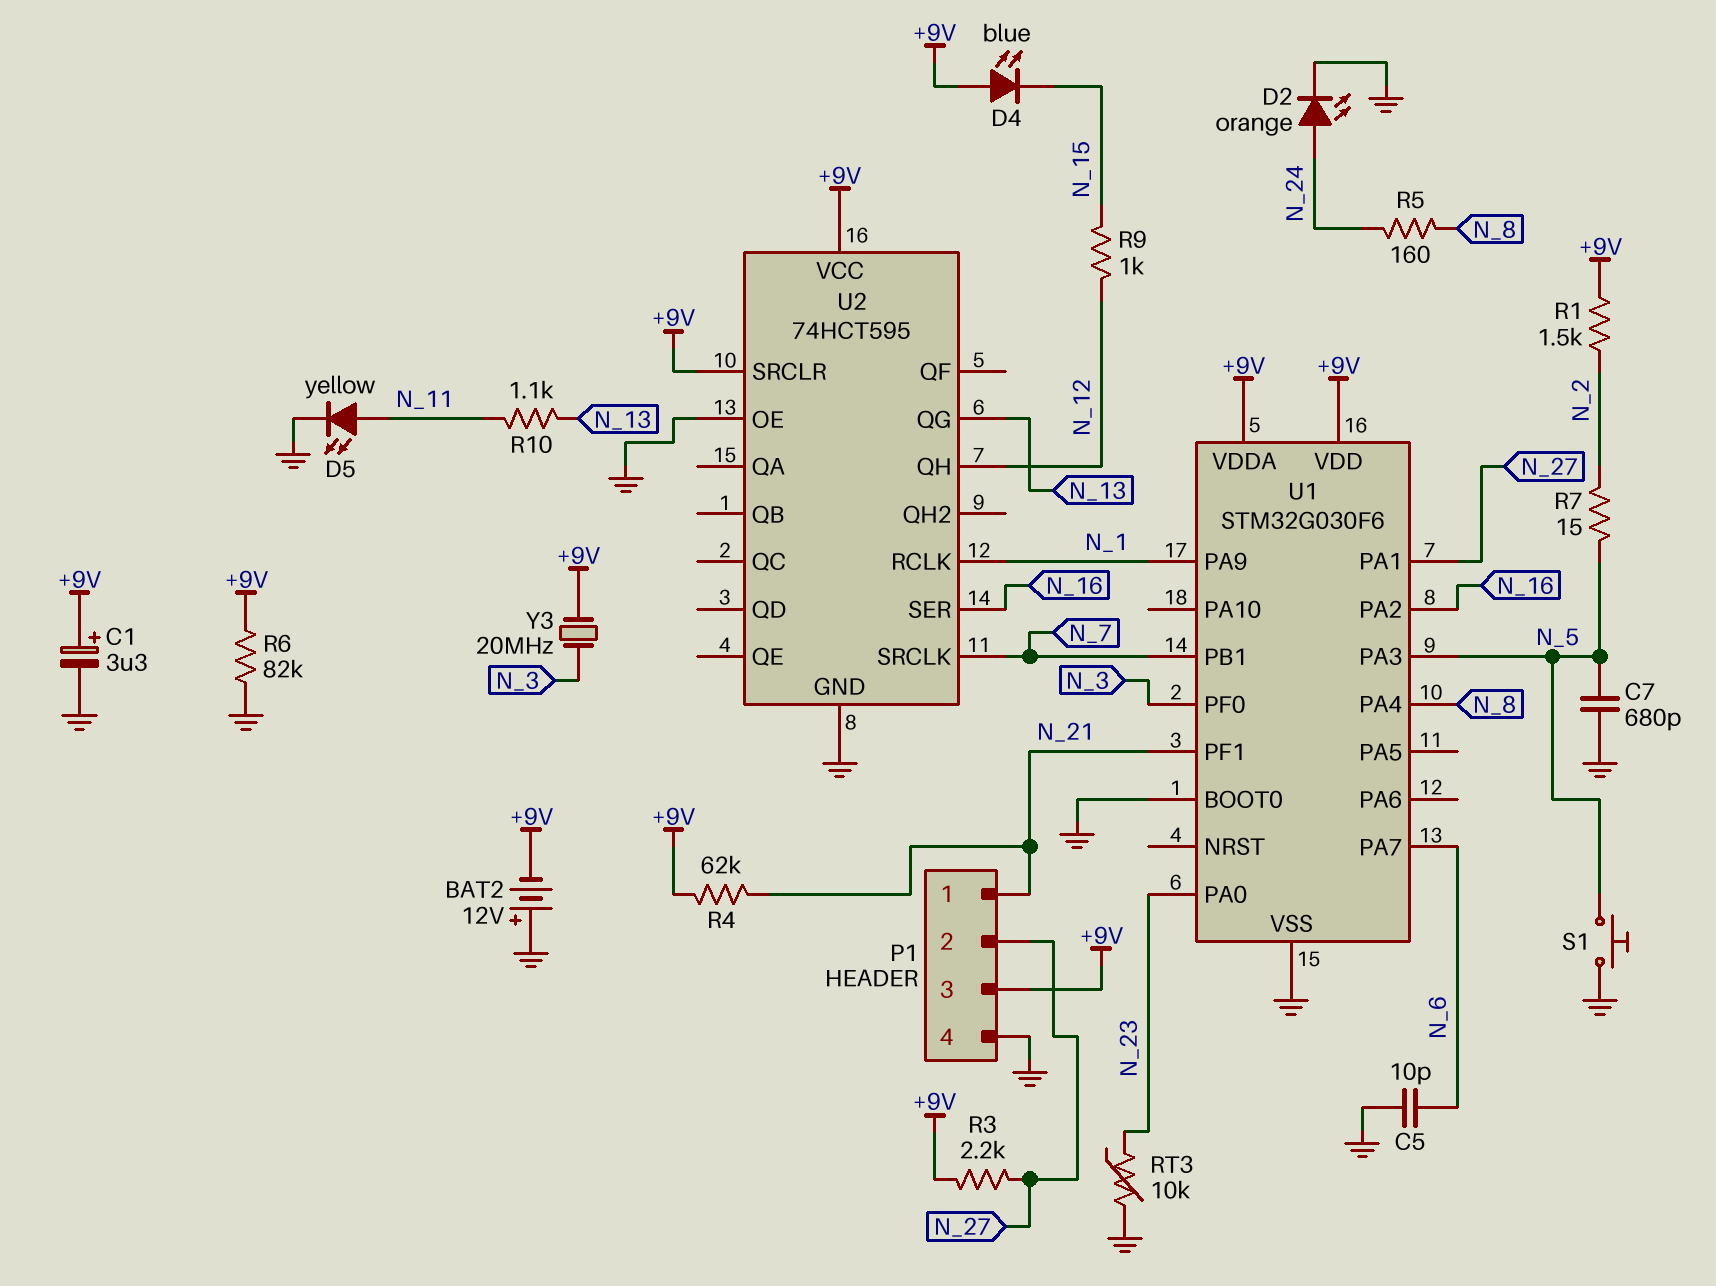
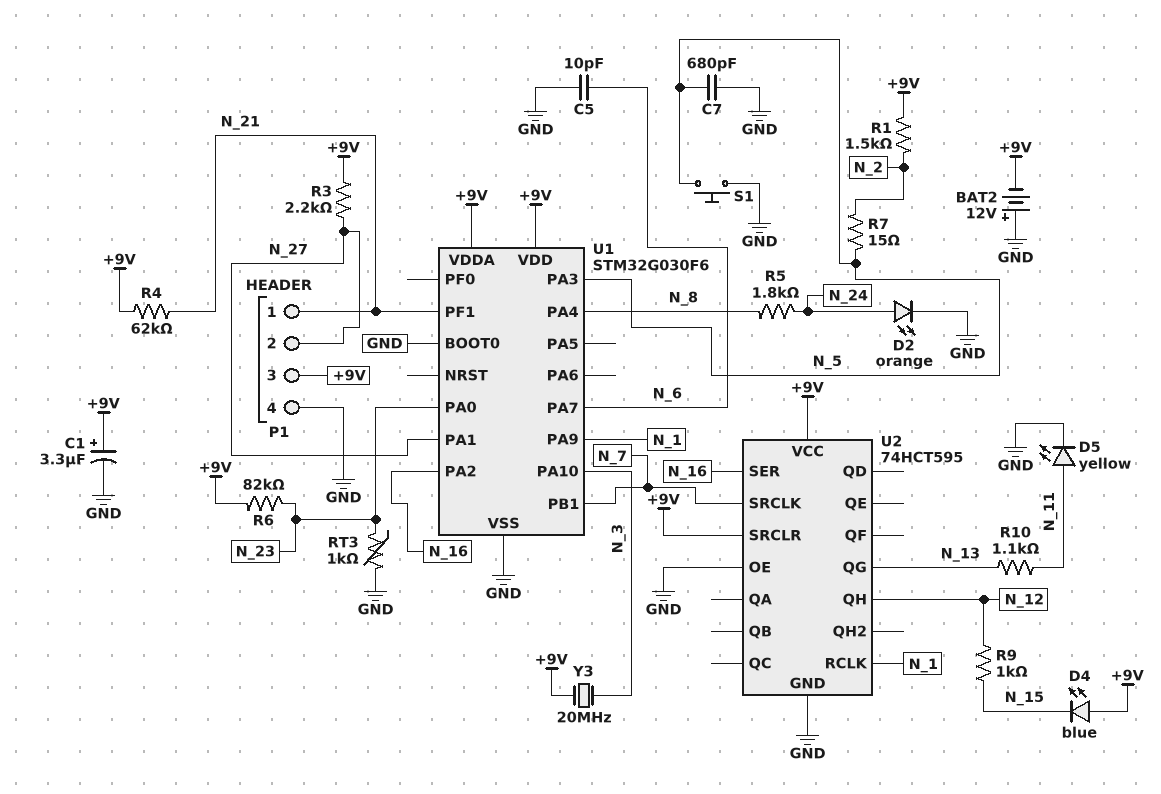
R5: 160 (N_8, N_24) -> 1.8k (N_8, N_24)
R6: 82k (+9V, GND) -> 82k (+9V, N_23)
RT3: 10k (GND, N_23) -> 1k (GND, N_23)
U1 pin PA10: none -> N_3
U1 pin PF0: N_3 -> none

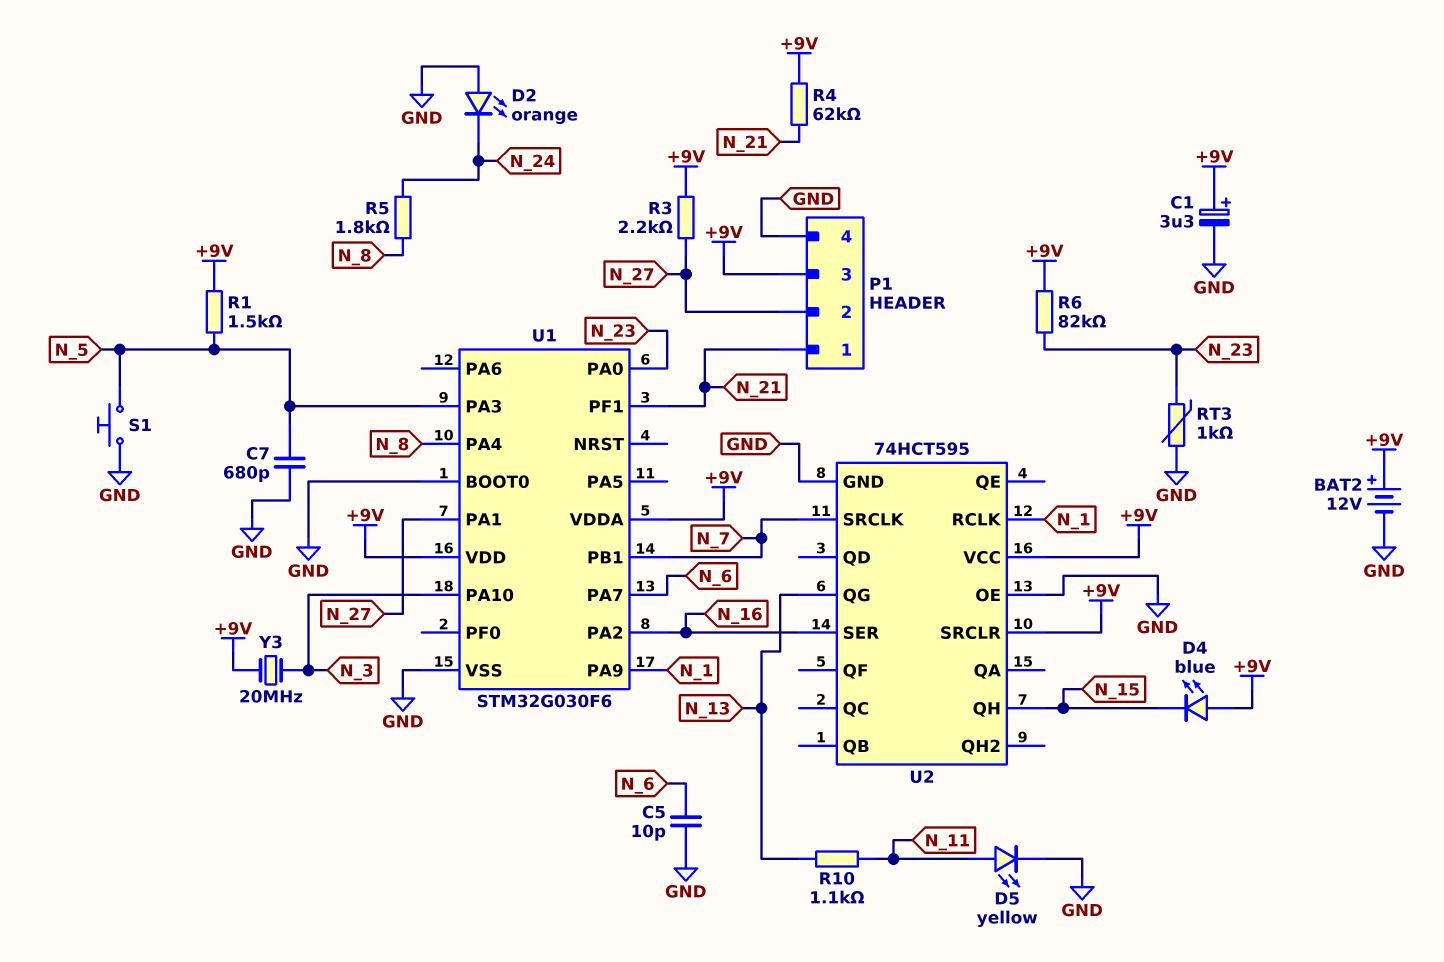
BAT2: 12V (plus GND, minus +9V) -> 12V (plus +9V, minus GND)
D2: LED orange (A N_24, K GND) -> LED orange (A GND, K N_24)
R1: 1.5k (+9V, N_2) -> 1.5k (+9V, N_5)
R7: 15 (N_2, N_5) -> none
R9: 1k (N_12, N_15) -> none
U2 pin QH: N_12 -> N_15

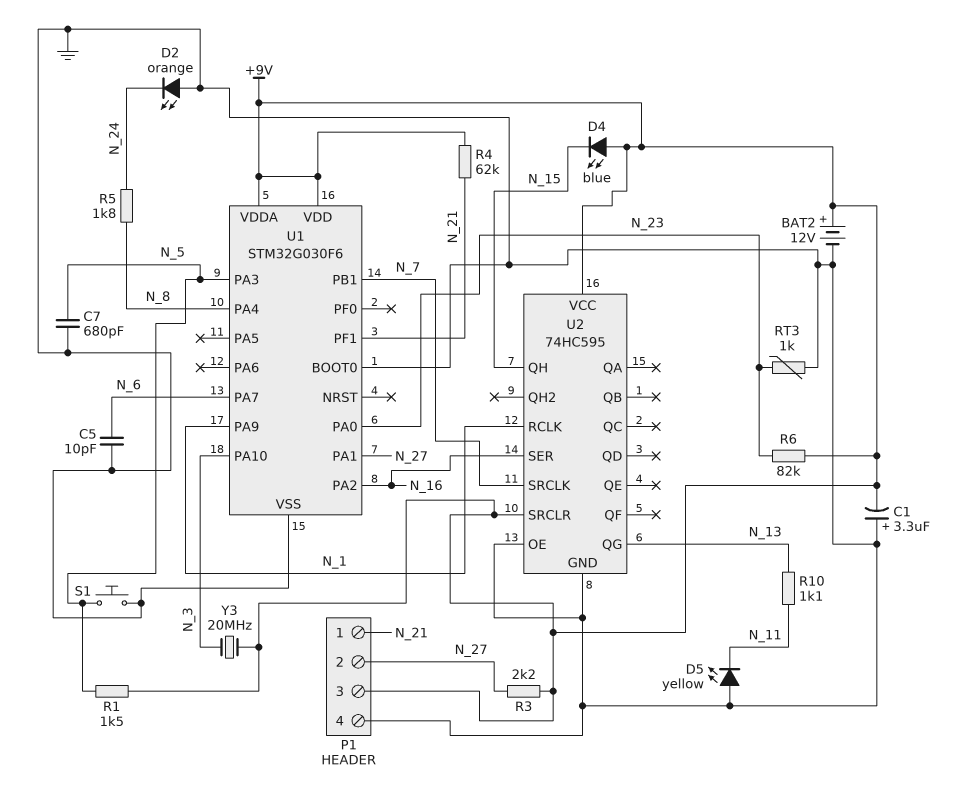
C1: 3.3uF (plus +9V, minus GND) -> 3.3uF (plus GND, minus +9V)
D5: LED yellow (A N_11, K GND) -> LED yellow (A GND, K N_11)
U2: 74HCT595 -> 74HC595

